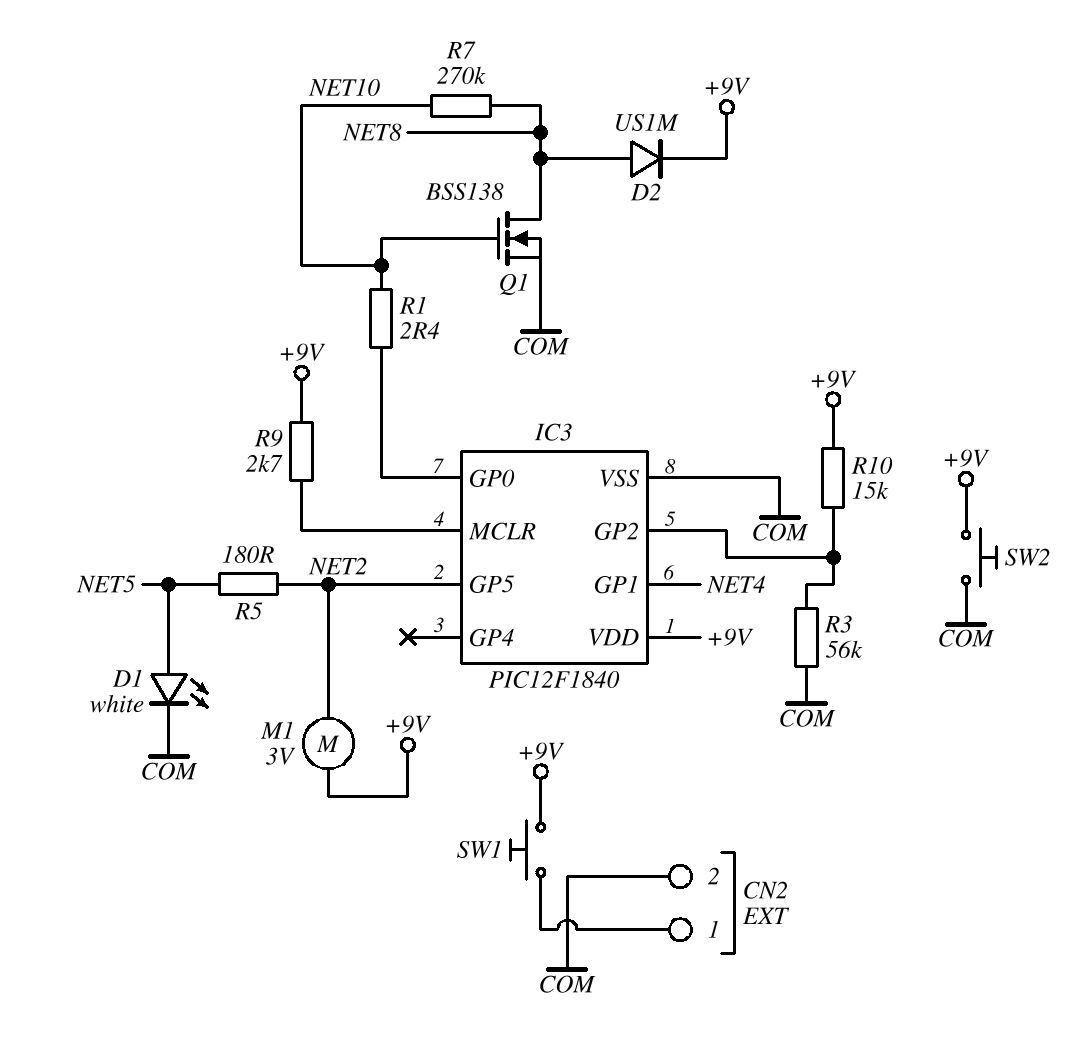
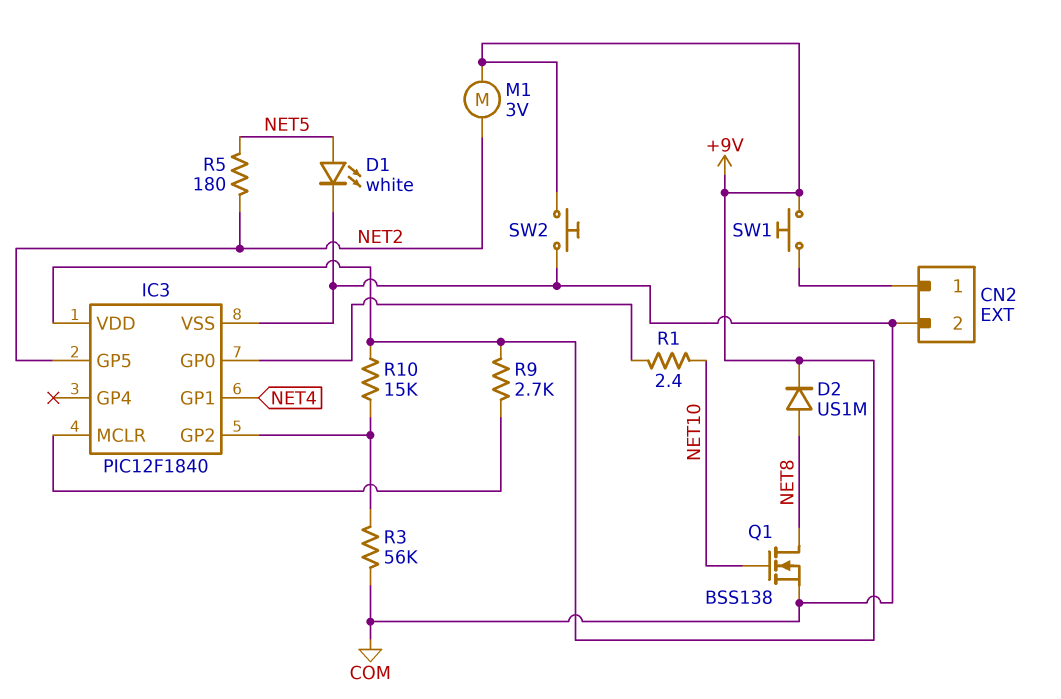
R7: 270k (NET8, NET10) -> none

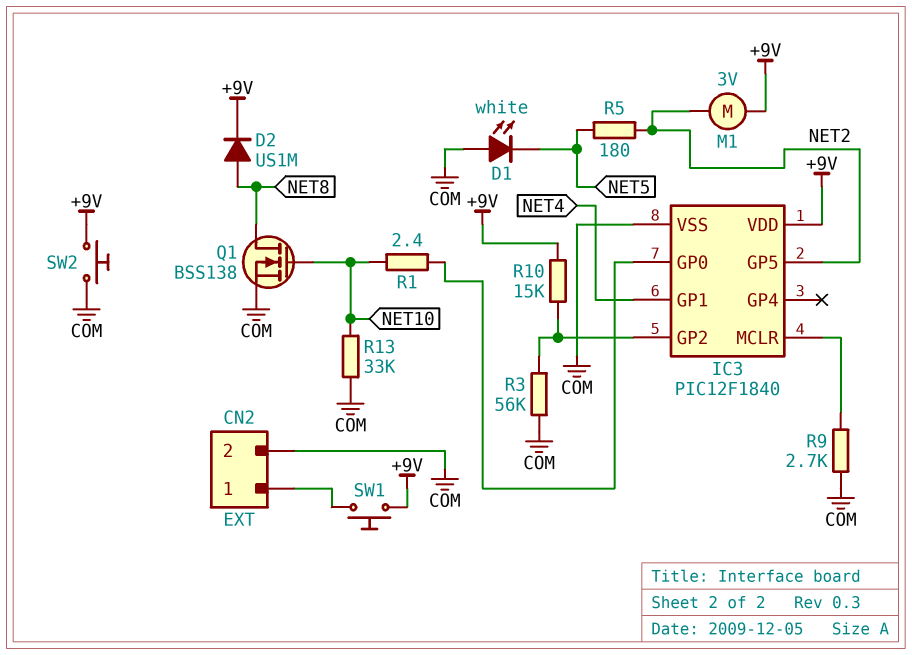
D1: LED white (A NET5, K COM) -> LED white (A COM, K NET5)
R9: 2.7k (+9V, IC3/MCLR) -> 2.7k (COM, IC3/MCLR)
R13: none -> 33k (COM, NET10)

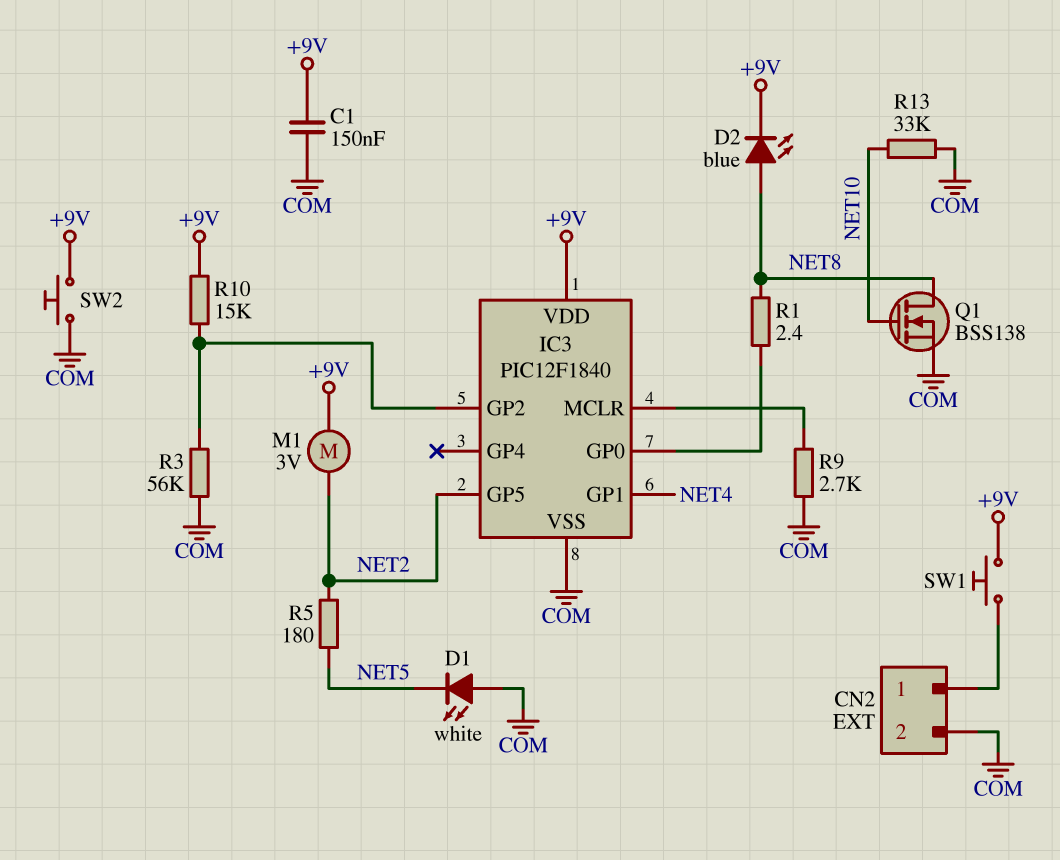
C1: none -> 150nF (+9V, COM)
D2: diode US1M (A NET8, K +9V) -> LED blue (A NET8, K +9V)
R1: 2.4 (IC3/GP0, NET10) -> 2.4 (IC3/GP0, NET8)

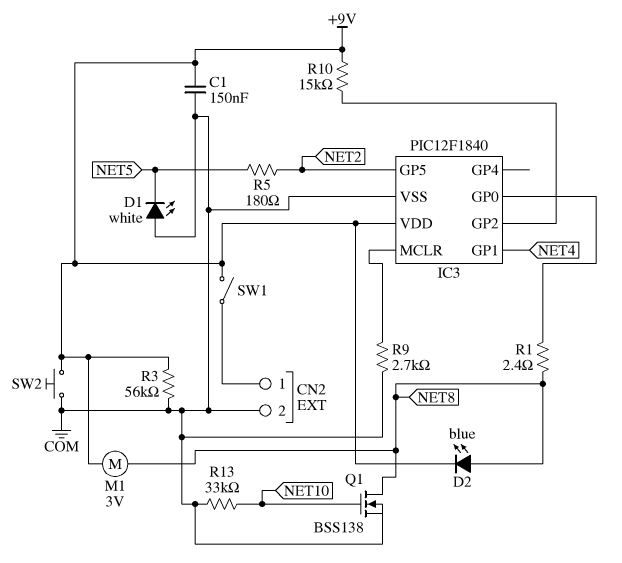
M1: motor 3V (+9V, NET2) -> motor 3V (+9V, NET8)
R3: 56k (COM, IC3/GP2) -> 56k (+9V, COM)
SW1: button (+9V, CN2/1) -> switch (+9V, CN2/1)

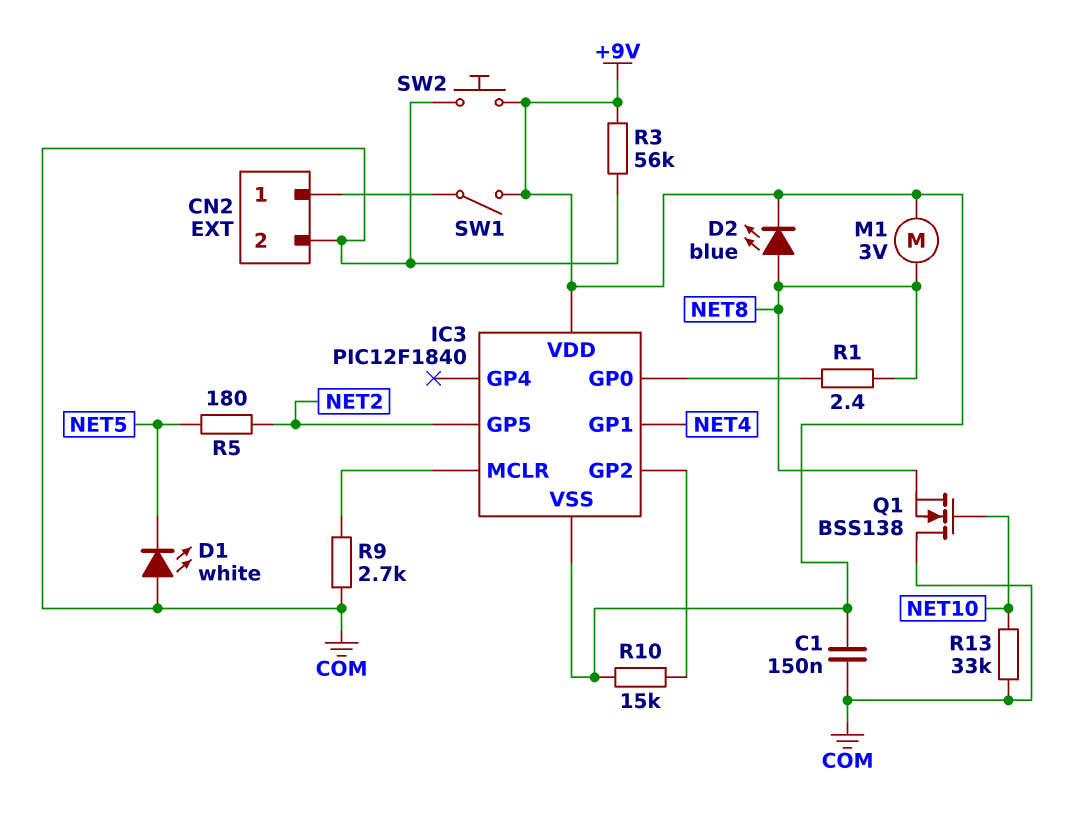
IC3 pin VSS: COM -> +9V
Q1: NMOS BSS138 (G NET10, D NET8, S COM) -> NMOS BSS138 (G NET10, D COM, S NET8)

